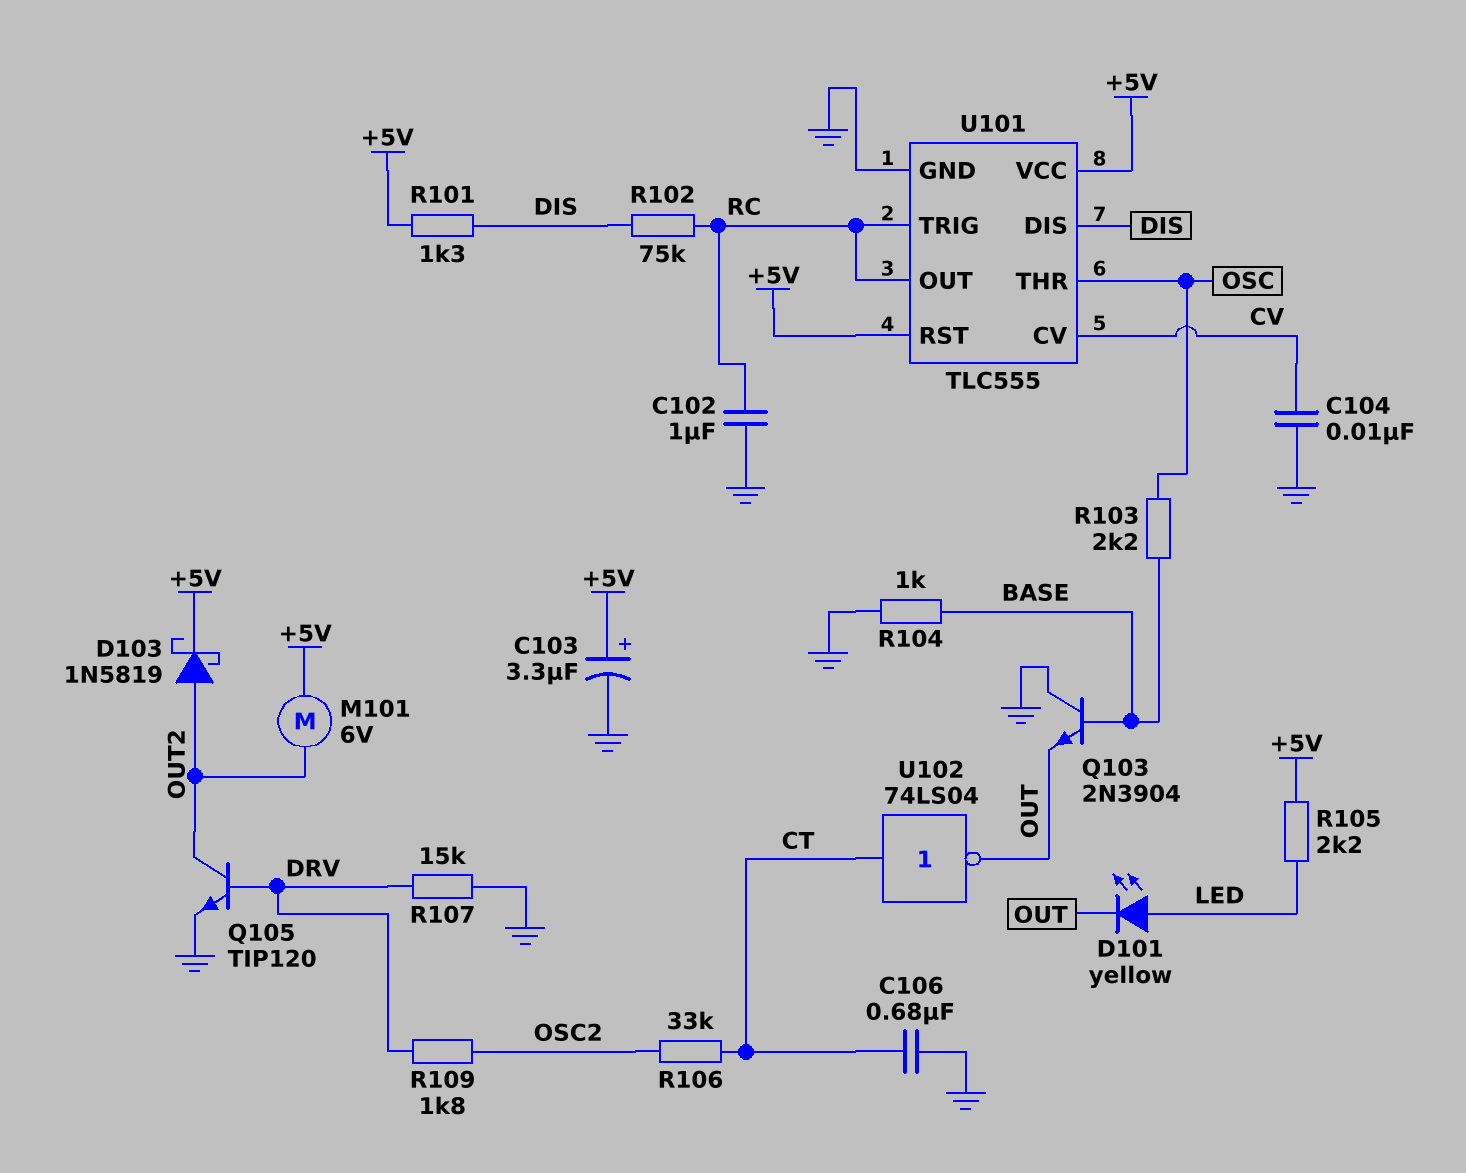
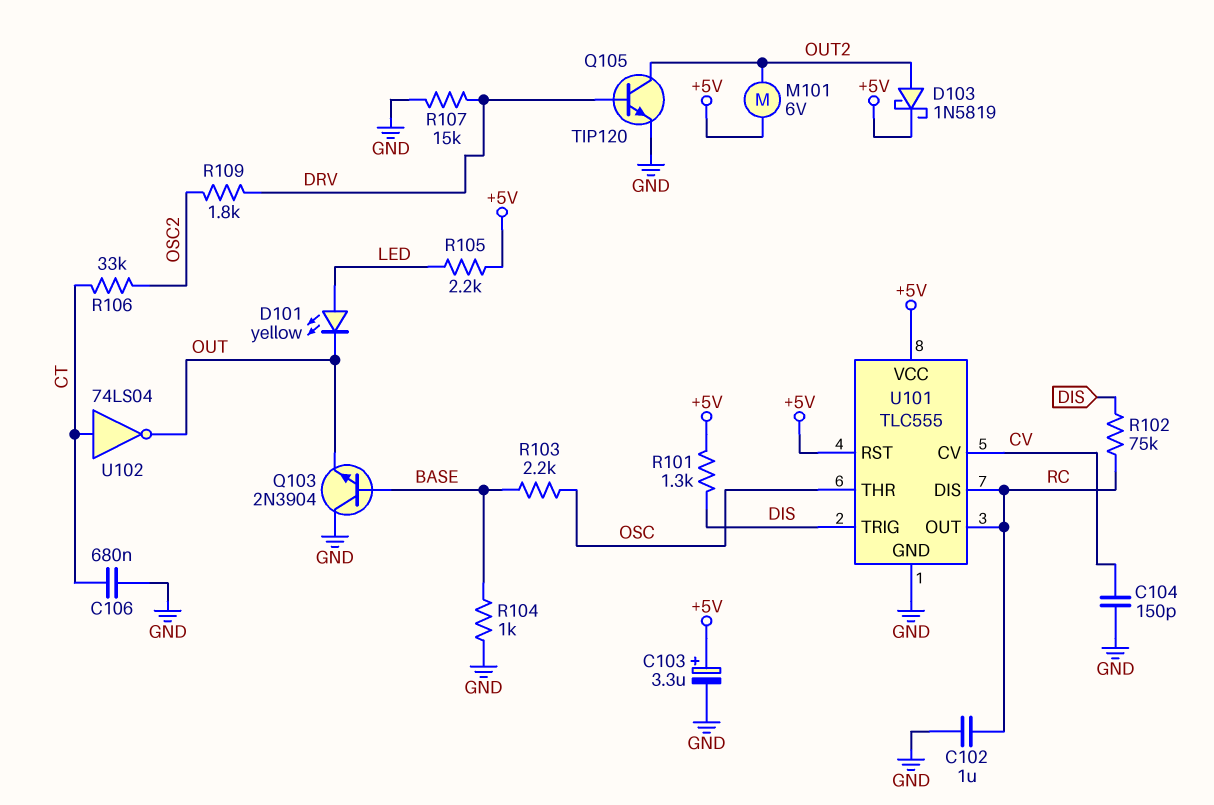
C104: 10nF (CV, GND) -> 150pF (CV, GND)
U101 pin DIS: DIS -> RC
U101 pin TRIG: RC -> DIS

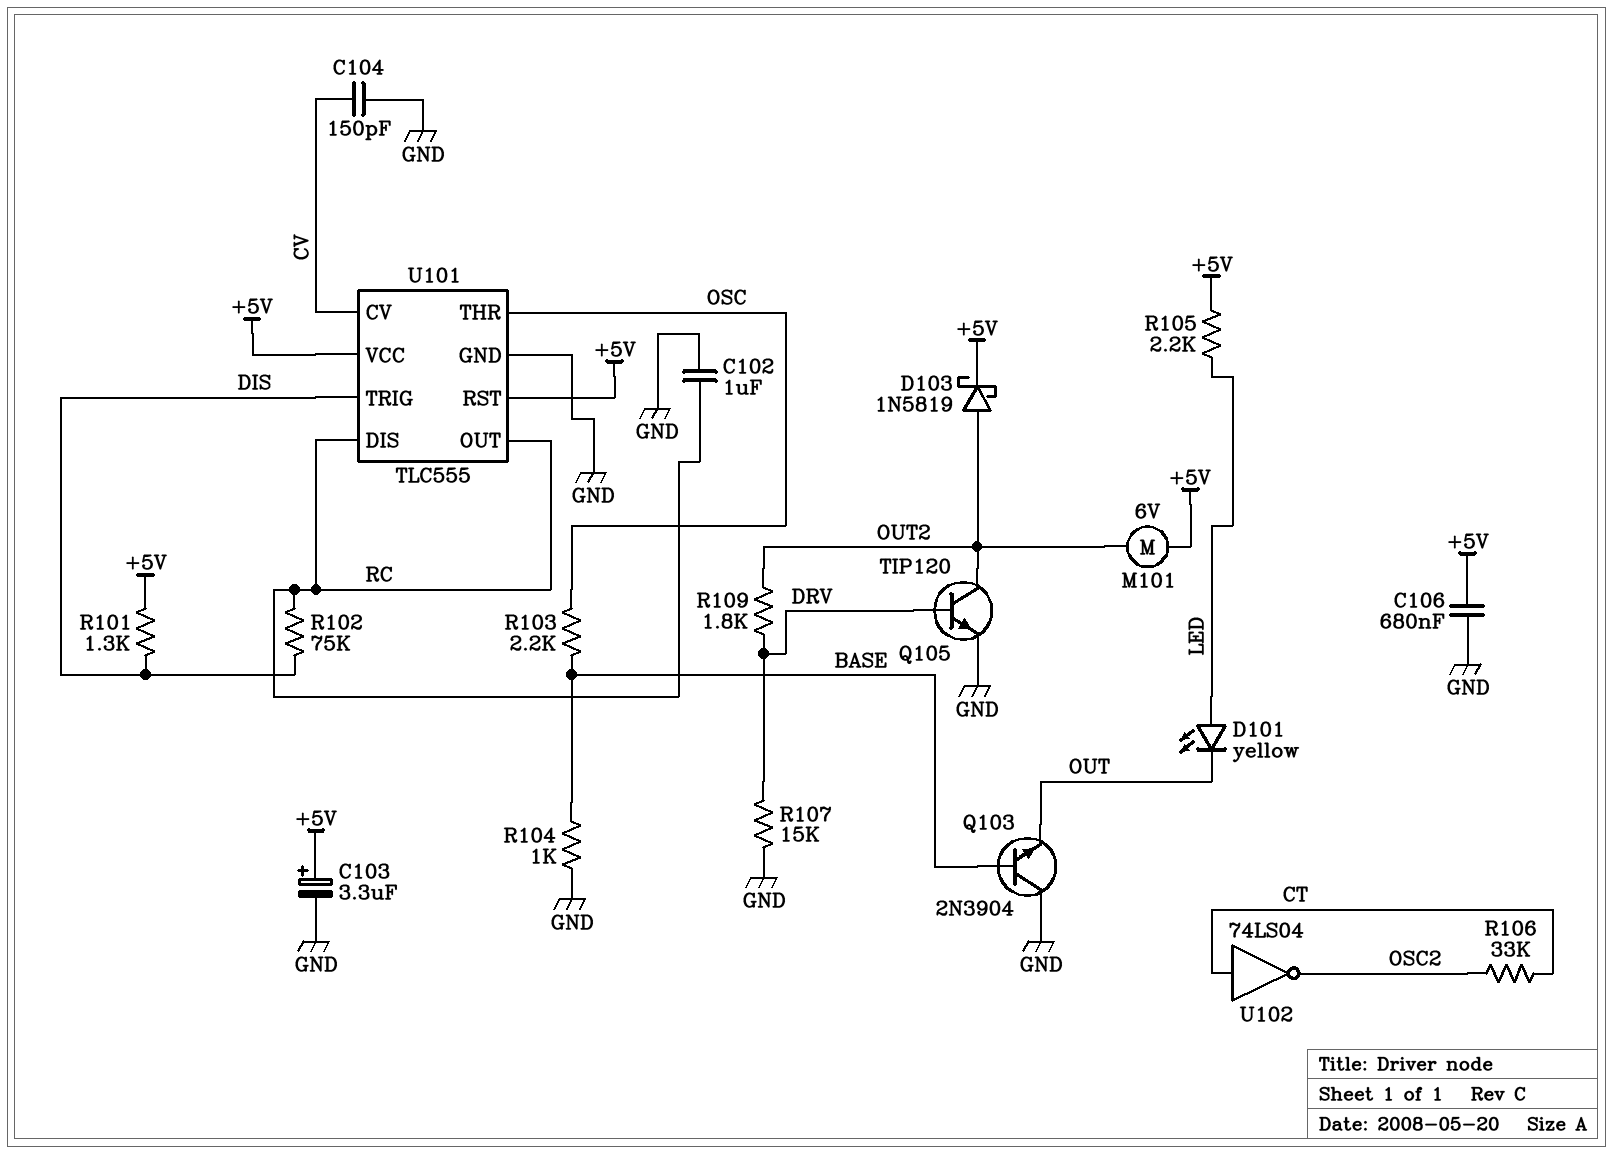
C106: 680nF (CT, GND) -> 680nF (+5V, GND)
R109: 1.8k (DRV, OSC2) -> 1.8k (DRV, OUT2)
U102: NOT 74LS04 (in CT, out OUT) -> NOT 74LS04 (in CT, out OSC2)

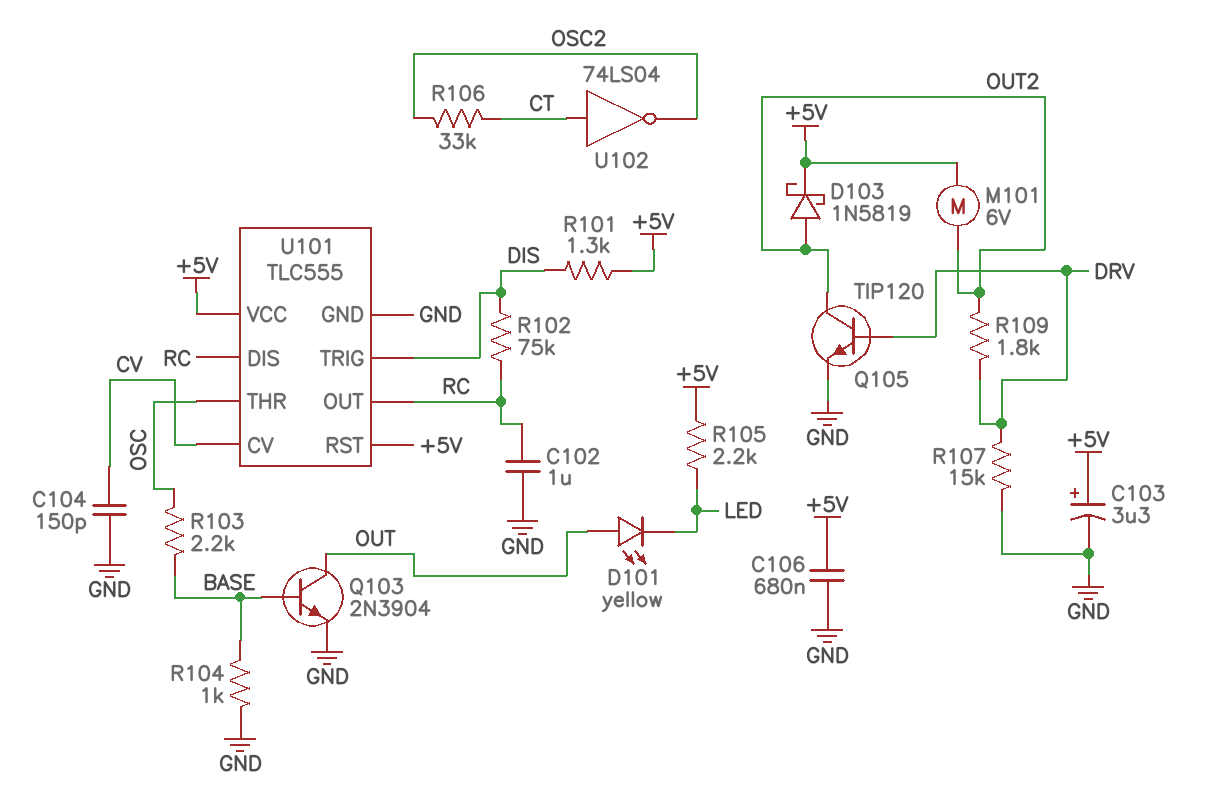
D101: LED yellow (A LED, K OUT) -> LED yellow (A OUT, K LED)
Q103: NPN 2N3904 (B BASE, C GND, E OUT) -> NPN 2N3904 (B BASE, C OUT, E GND)

